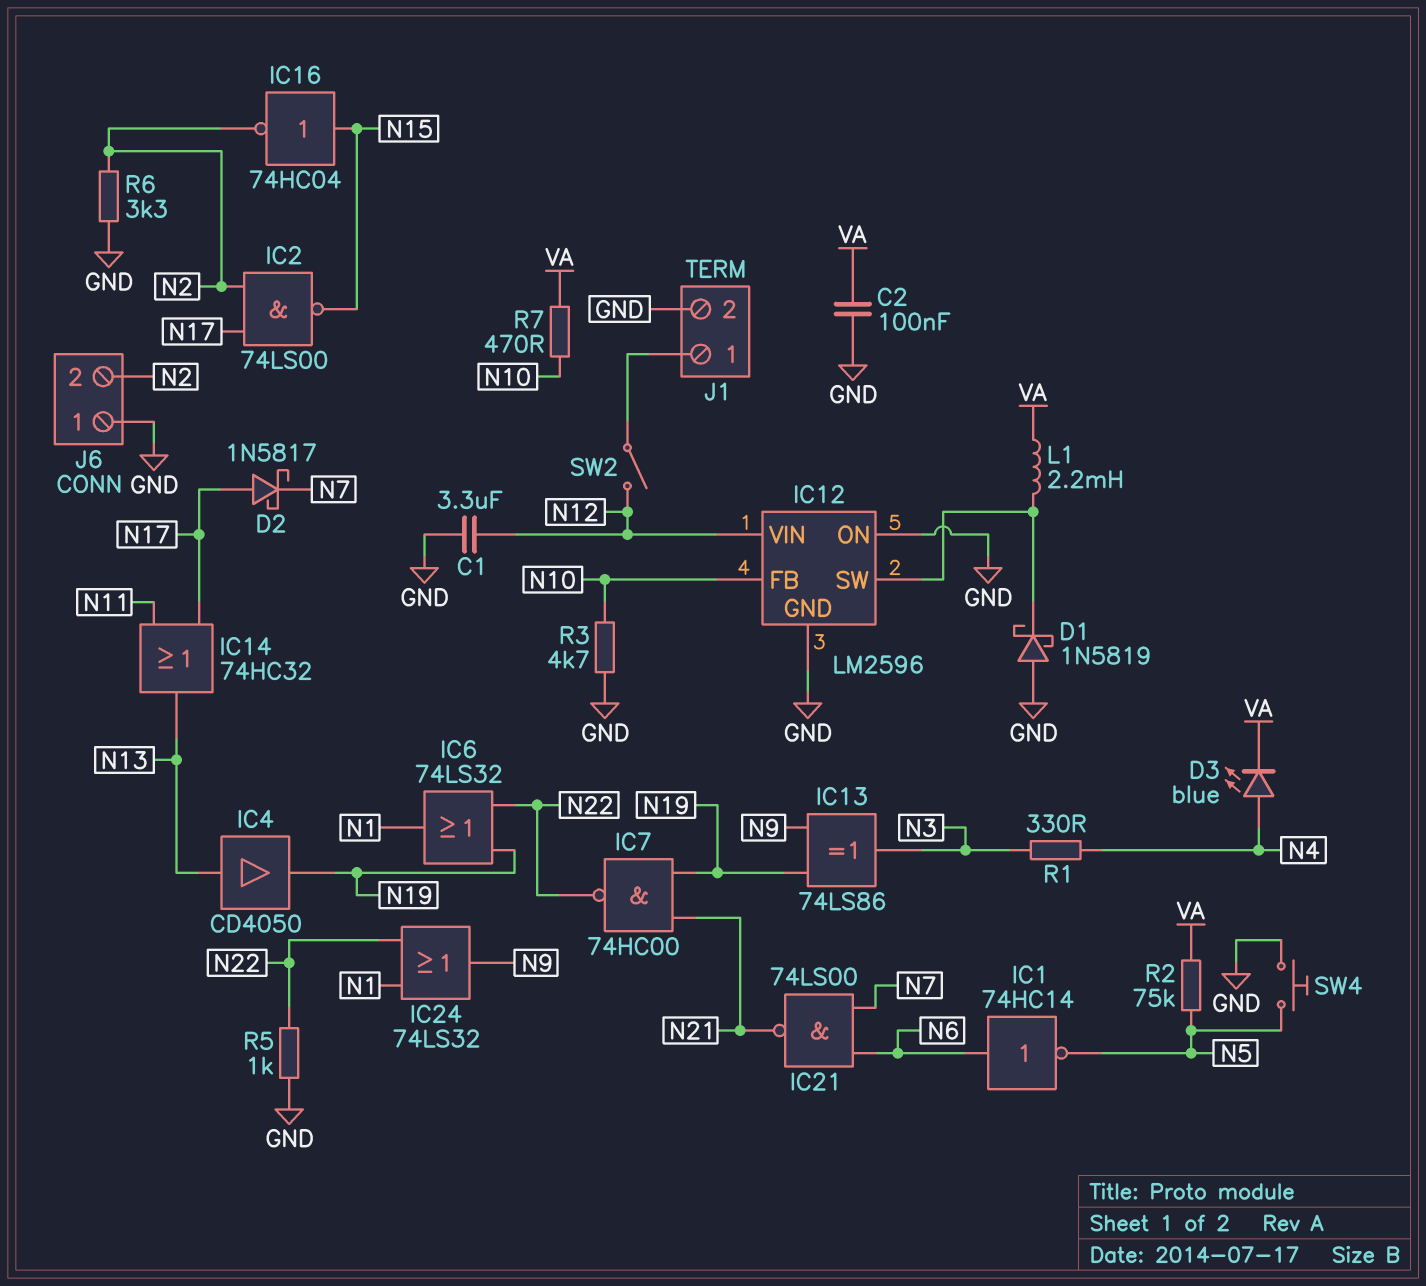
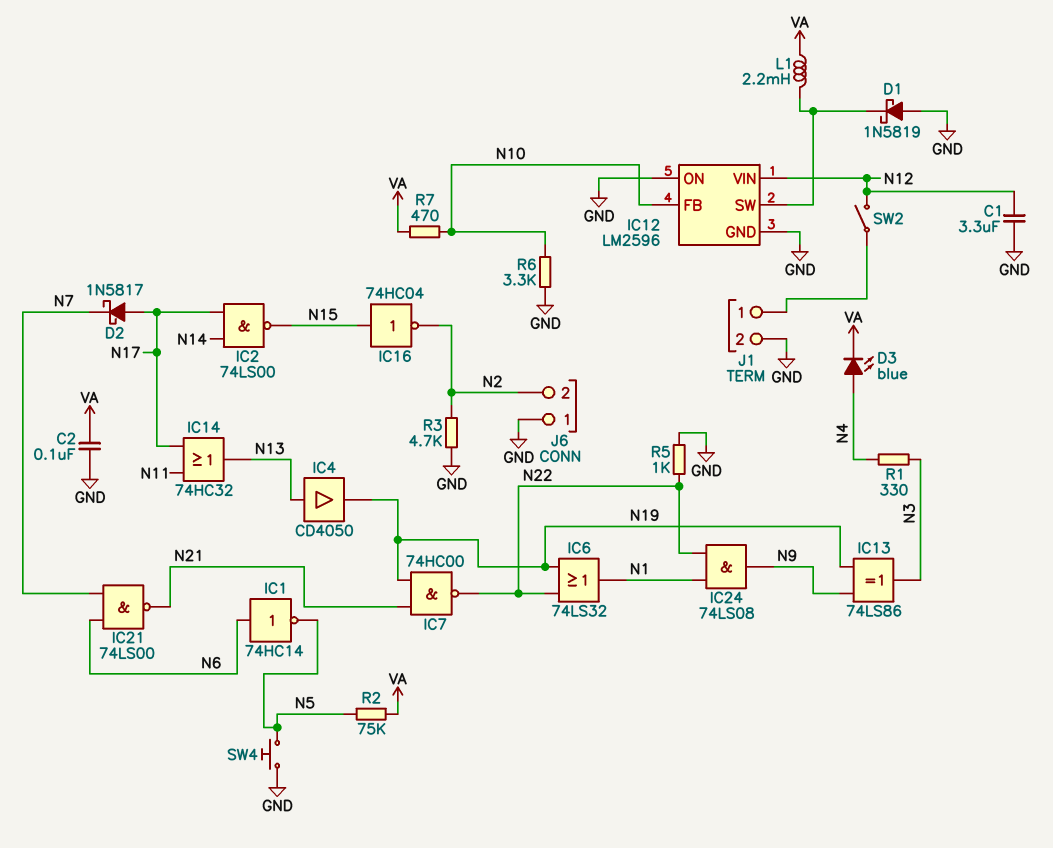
IC2: NAND 74LS00 (in N2, in N17, out N15) -> NAND 74LS00 (in N14, in N17, out N15)
IC24: OR 74LS32 (in N1, in N22, out N9) -> AND 74LS08 (in N1, in N22, out N9)
R3: 4.7k (GND, N10) -> 4.7k (GND, N2)
R6: 3.3k (GND, N2) -> 3.3k (GND, N10)

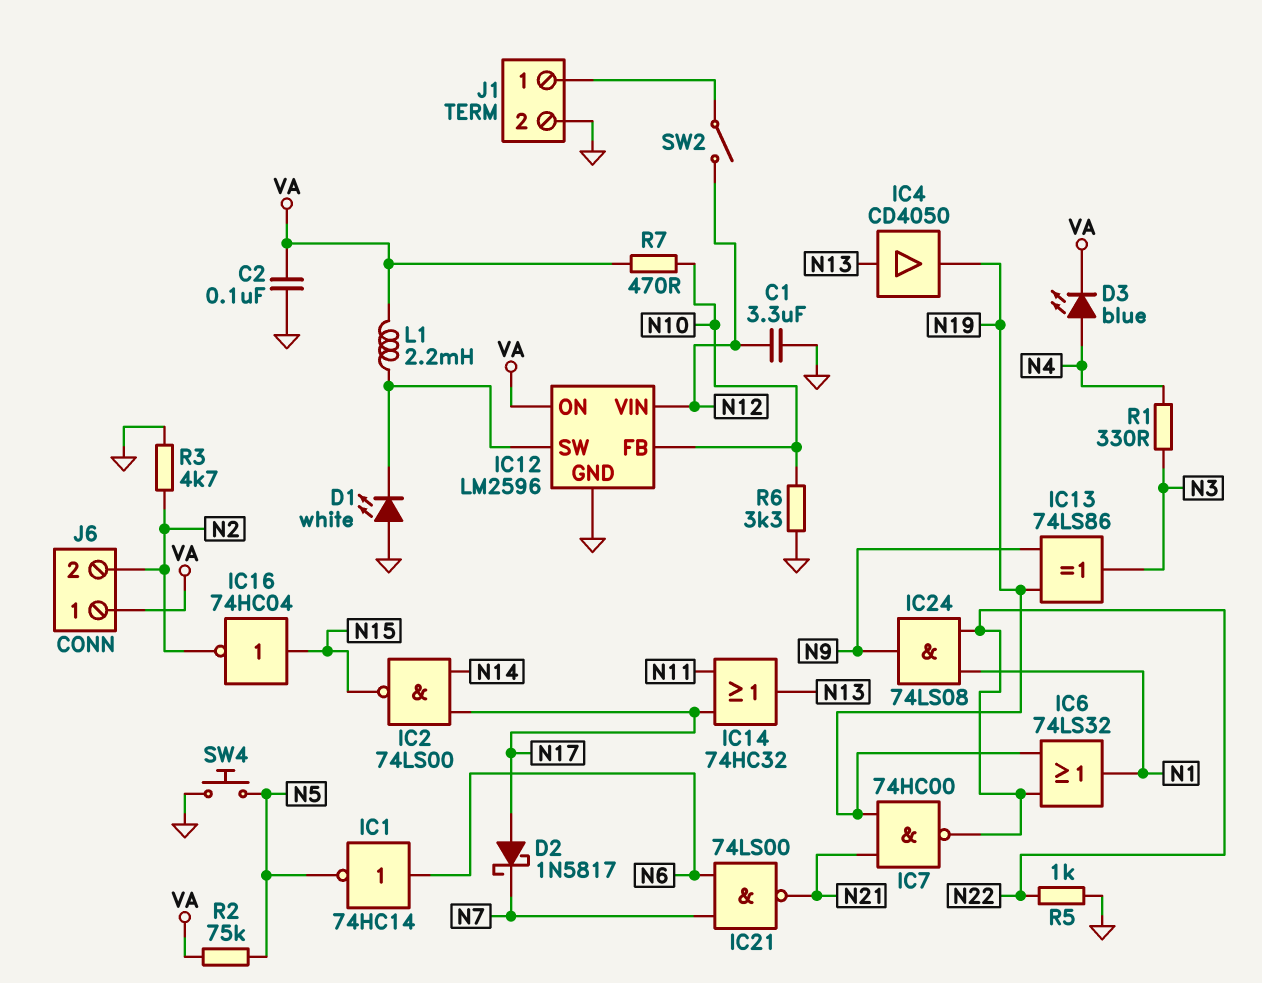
D1: schottky 1N5819 (A GND, K IC12/SW) -> LED white (A GND, K IC12/SW)
IC12 pin ON: GND -> VA
J6 pin 1: GND -> VA

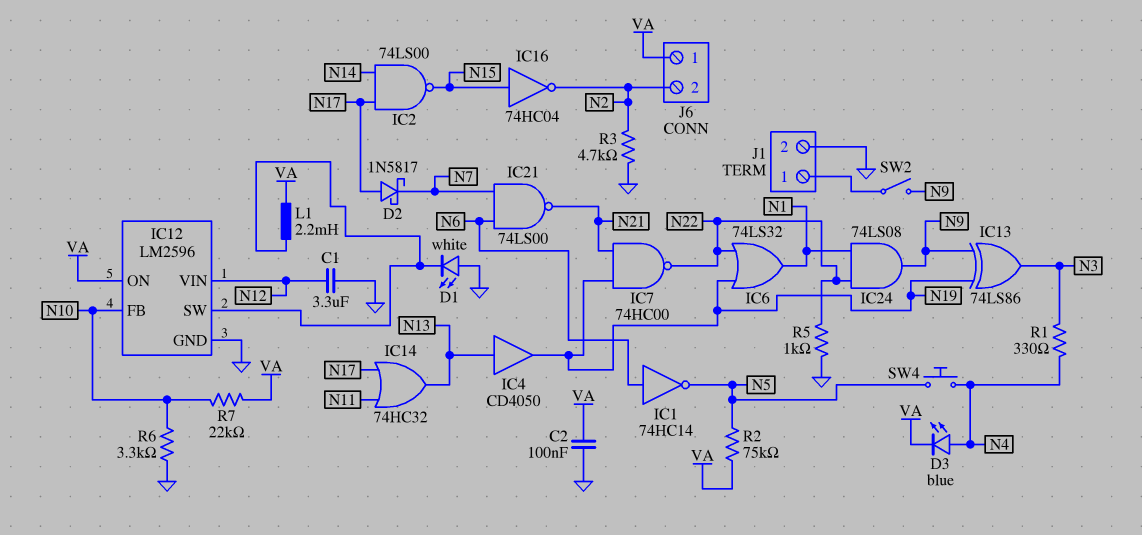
R7: 470 (N10, VA) -> 22k (N10, VA)
SW2: switch (J1/1, N12) -> switch (J1/1, N9)
SW4: button (GND, N5) -> button (N4, N5)

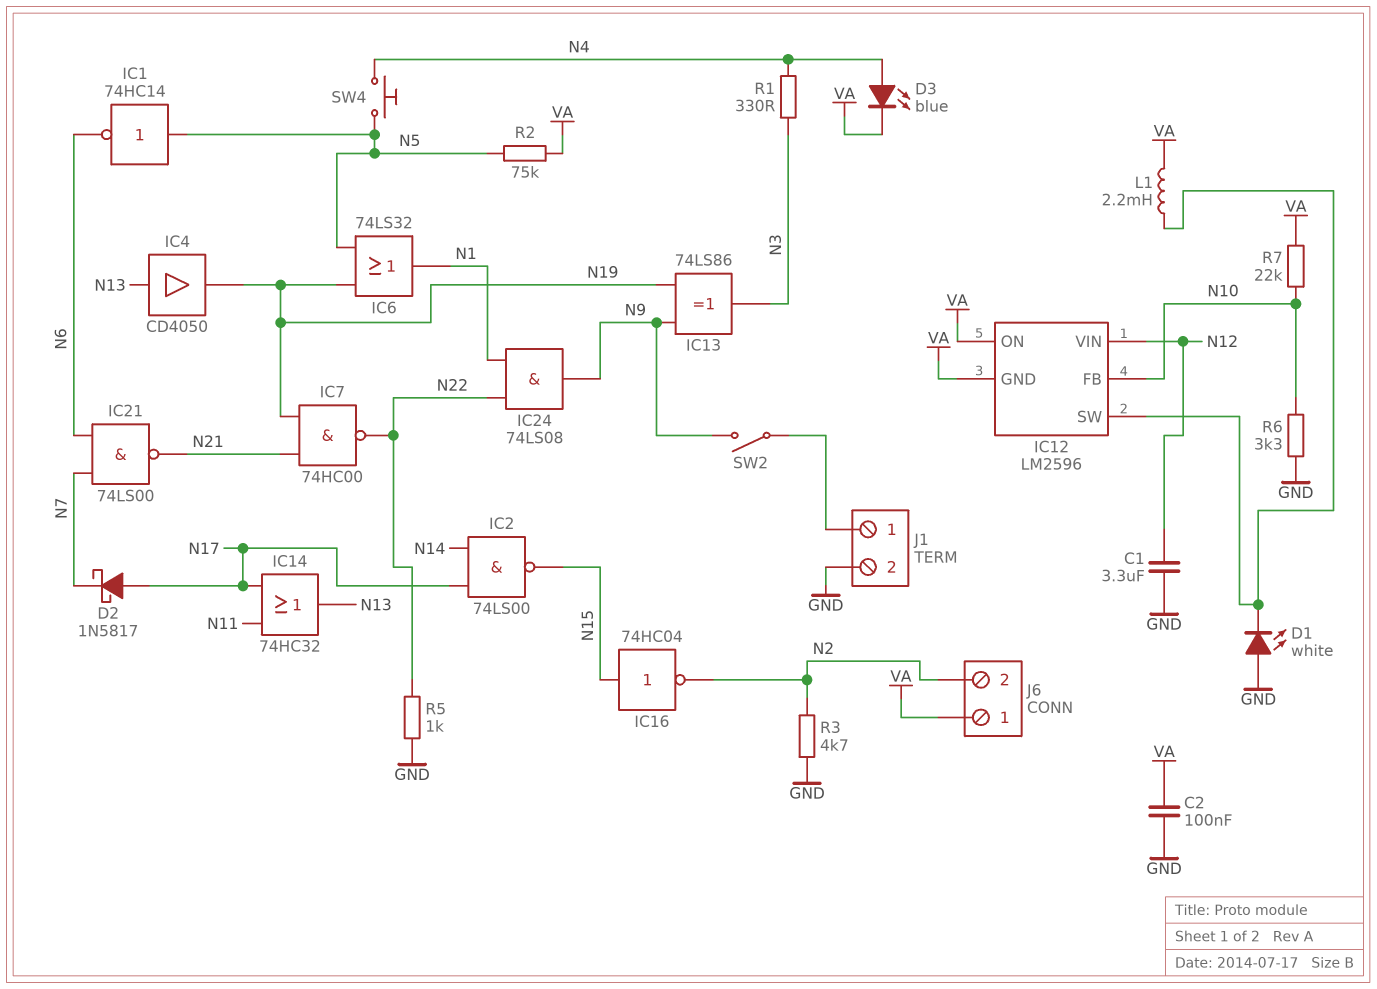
IC1: NOT 74HC14 (in N6, out N5) -> NOT 74HC14 (in N5, out N6)
IC6: OR 74LS32 (in N19, in N22, out N1) -> OR 74LS32 (in N5, in N19, out N1)
IC12 pin GND: GND -> VA

